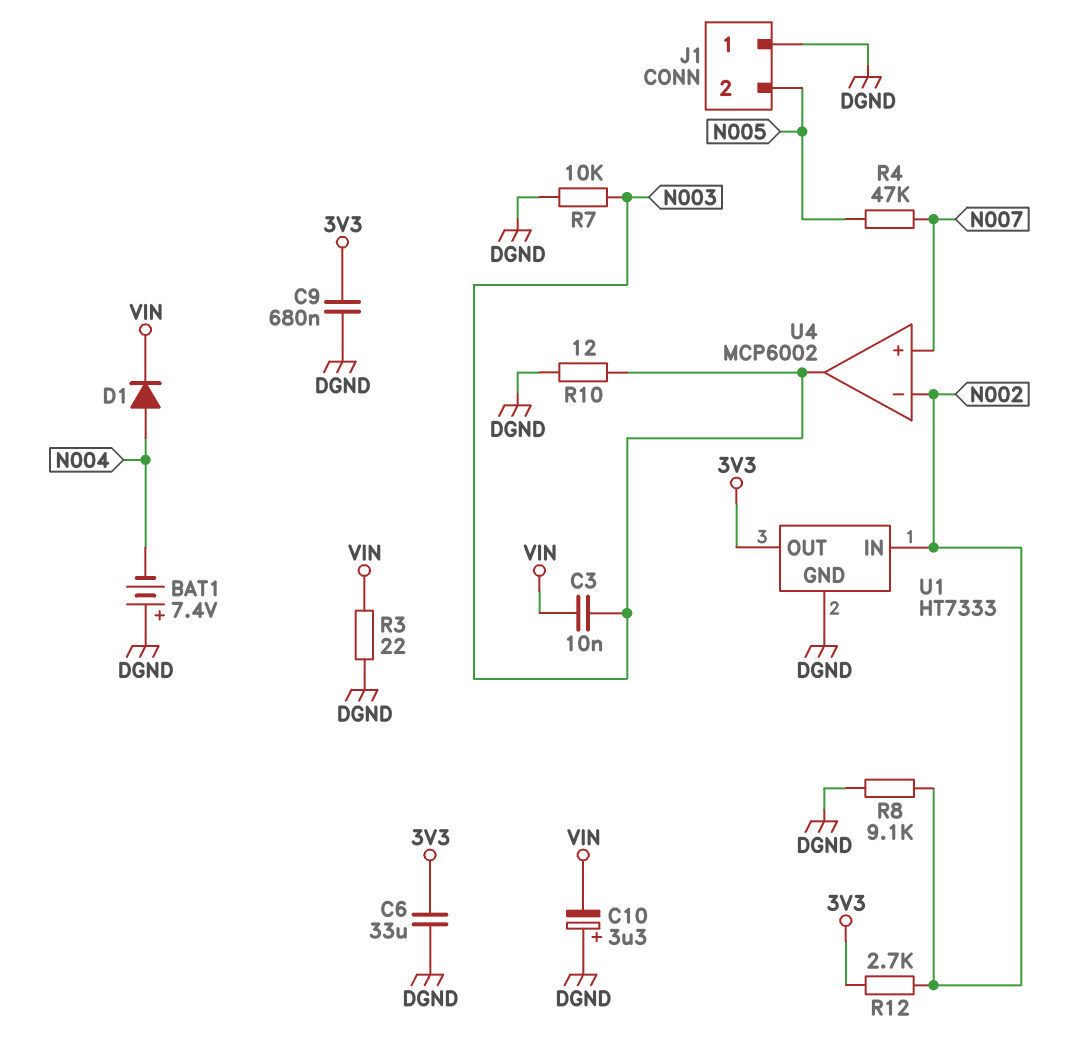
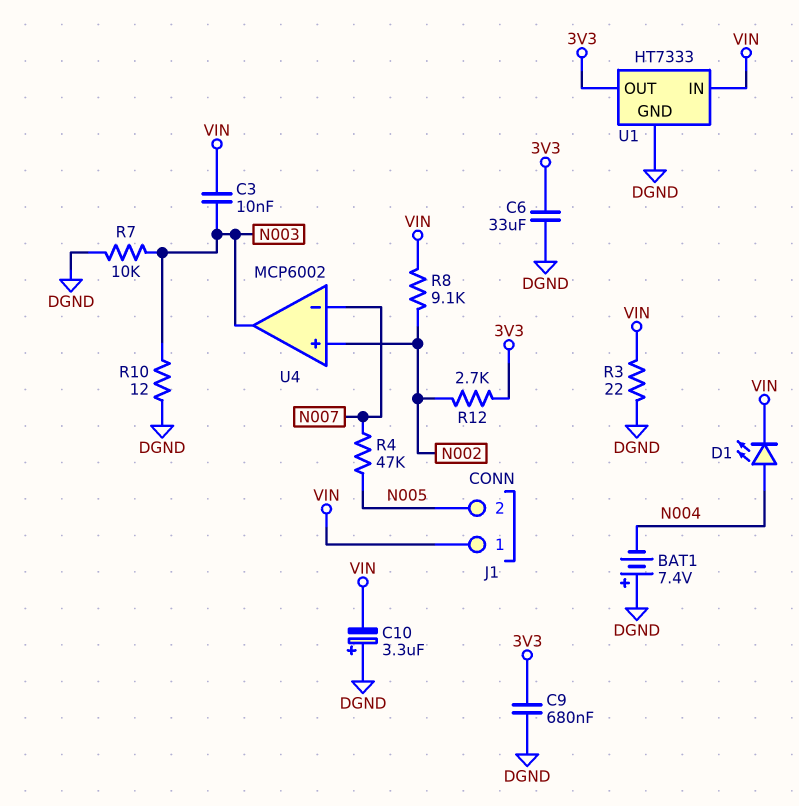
D1: diode (A N004, K VIN) -> LED (A N004, K VIN)
J1 pin 1: DGND -> VIN
R8: 9.1k (DGND, N002) -> 9.1k (N002, VIN)
U1 pin IN: N002 -> VIN
U4 pin in+: N007 -> N002
U4 pin in-: N002 -> N007

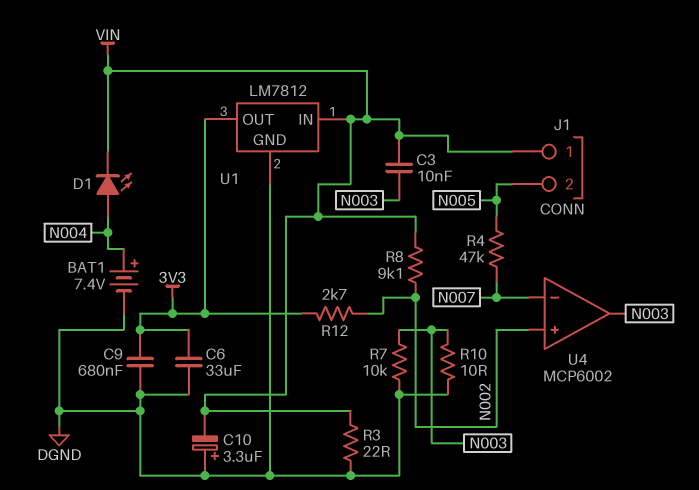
BAT1: 7.4V (plus DGND, minus N004) -> 7.4V (plus N004, minus DGND)
R10: 12 (DGND, N003) -> 10 (DGND, N003)
U1: HT7333 -> LM7812

